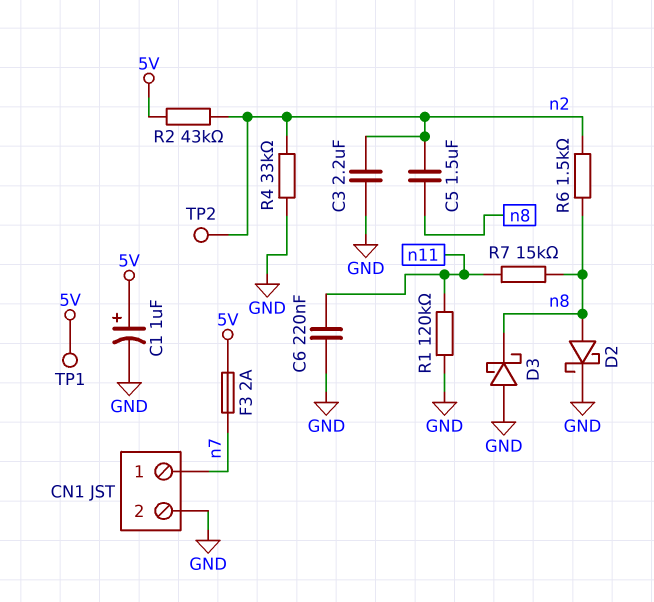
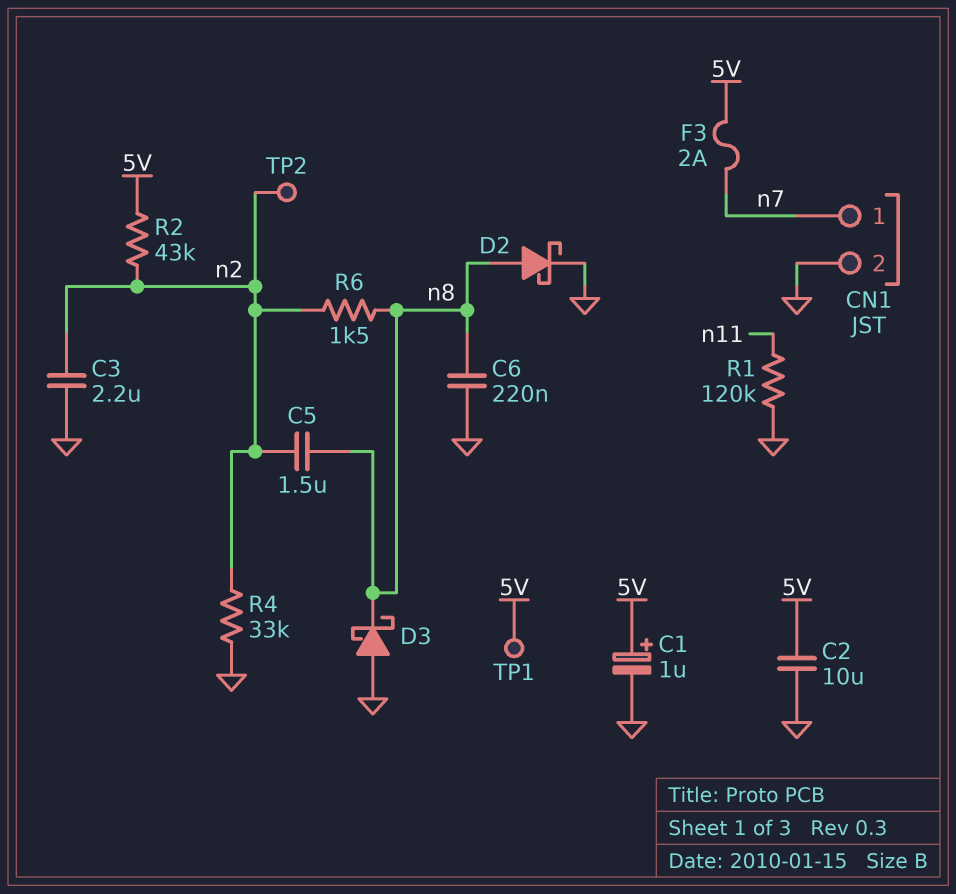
C2: none -> 10uF (5V, GND)
C6: 220nF (GND, n11) -> 220nF (GND, n8)
R7: 15k (n8, n11) -> none

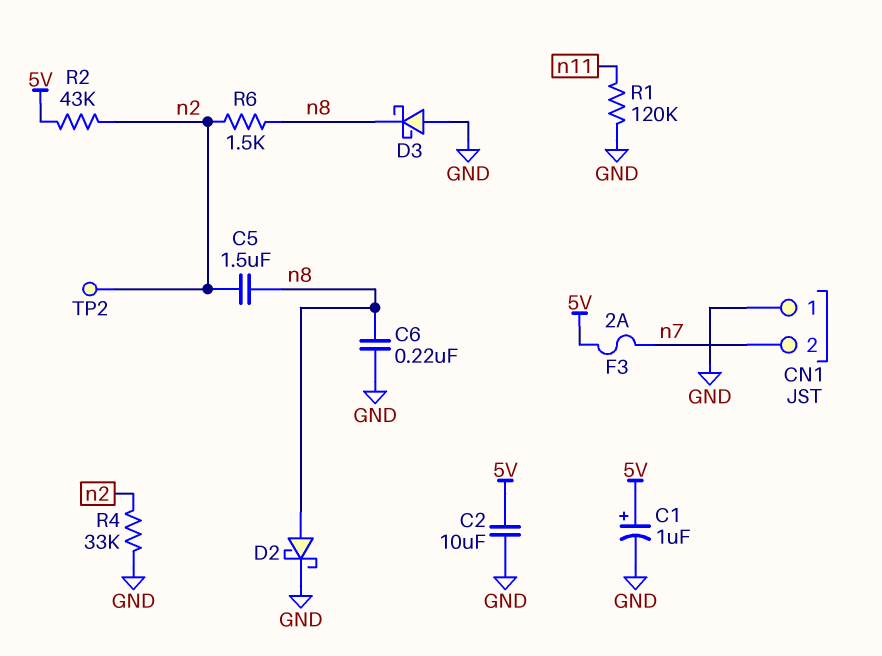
C3: 2.2uF (GND, n2) -> none
CN1 pin 1: n7 -> GND
CN1 pin 2: GND -> n7
TP1: test point (5V) -> none

